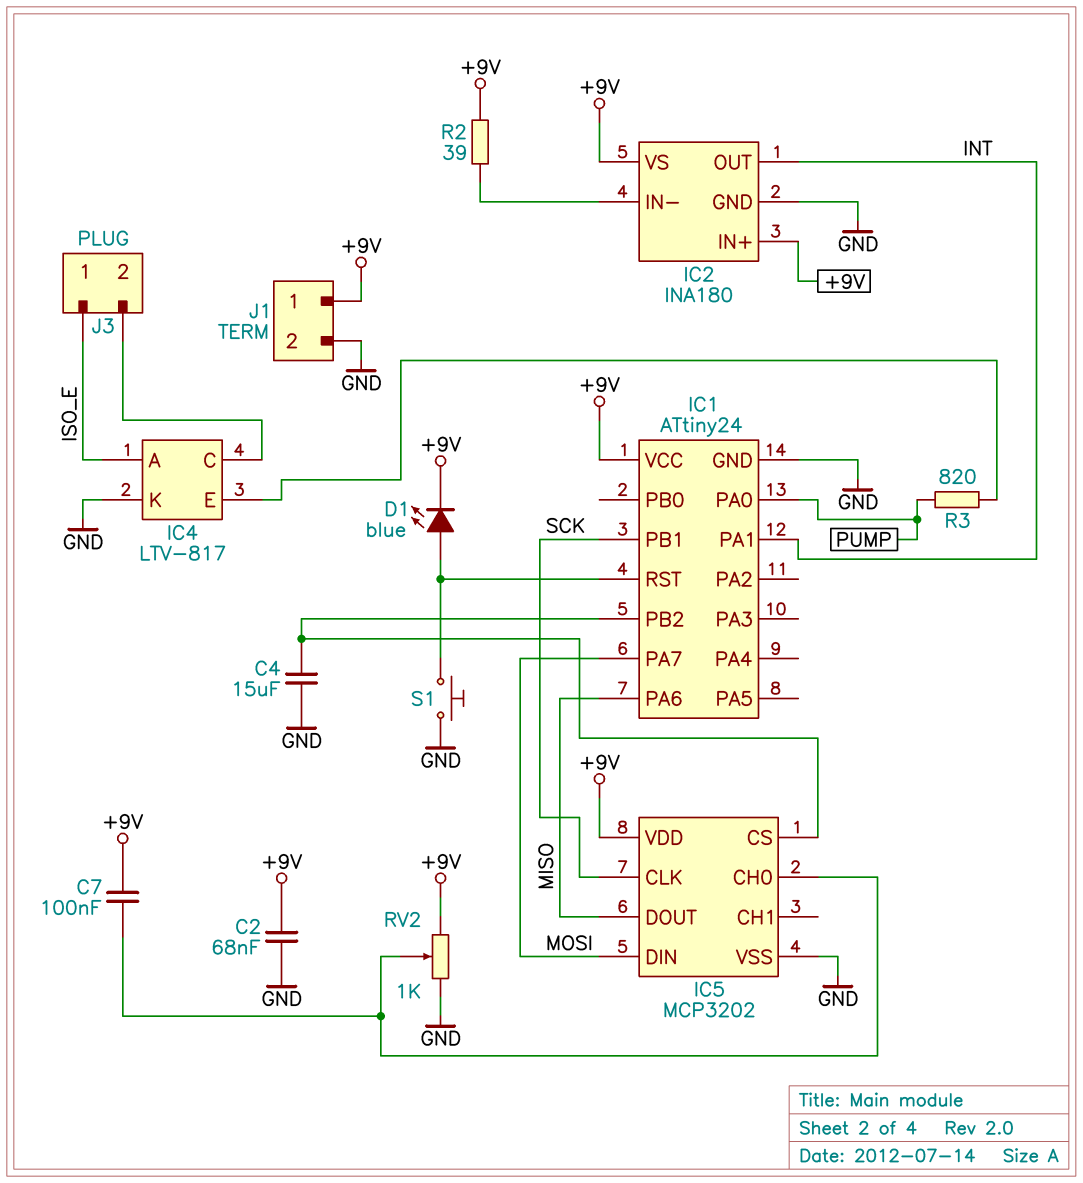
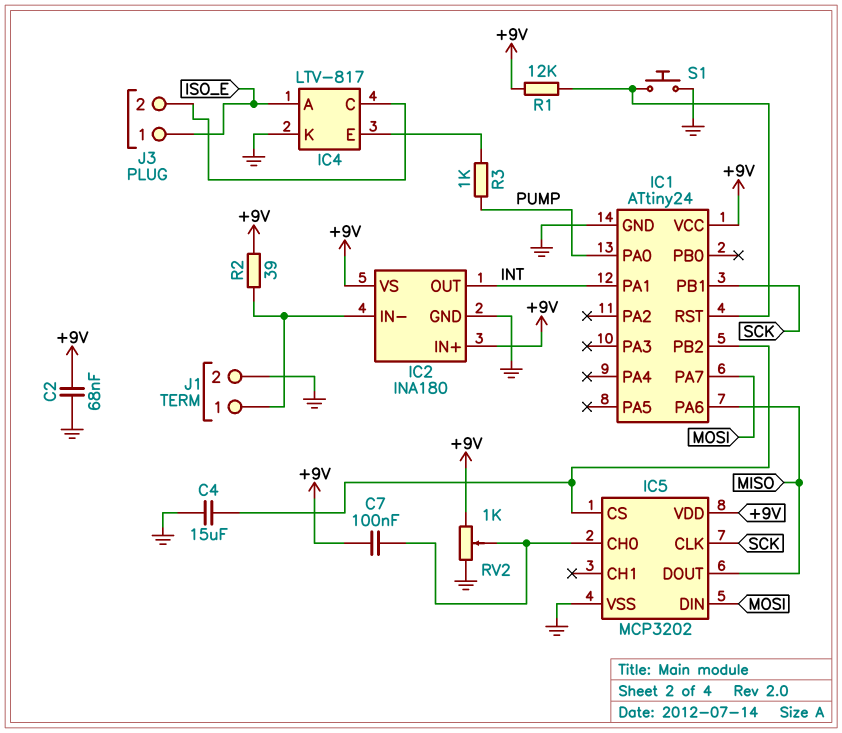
D1: LED blue (A IC1/RST, K +9V) -> none
J1 pin 1: +9V -> IC2/IN-
R1: none -> 12k (+9V, IC1/RST)
R3: 820 (IC4/E, PUMP) -> 1k (IC4/E, PUMP)

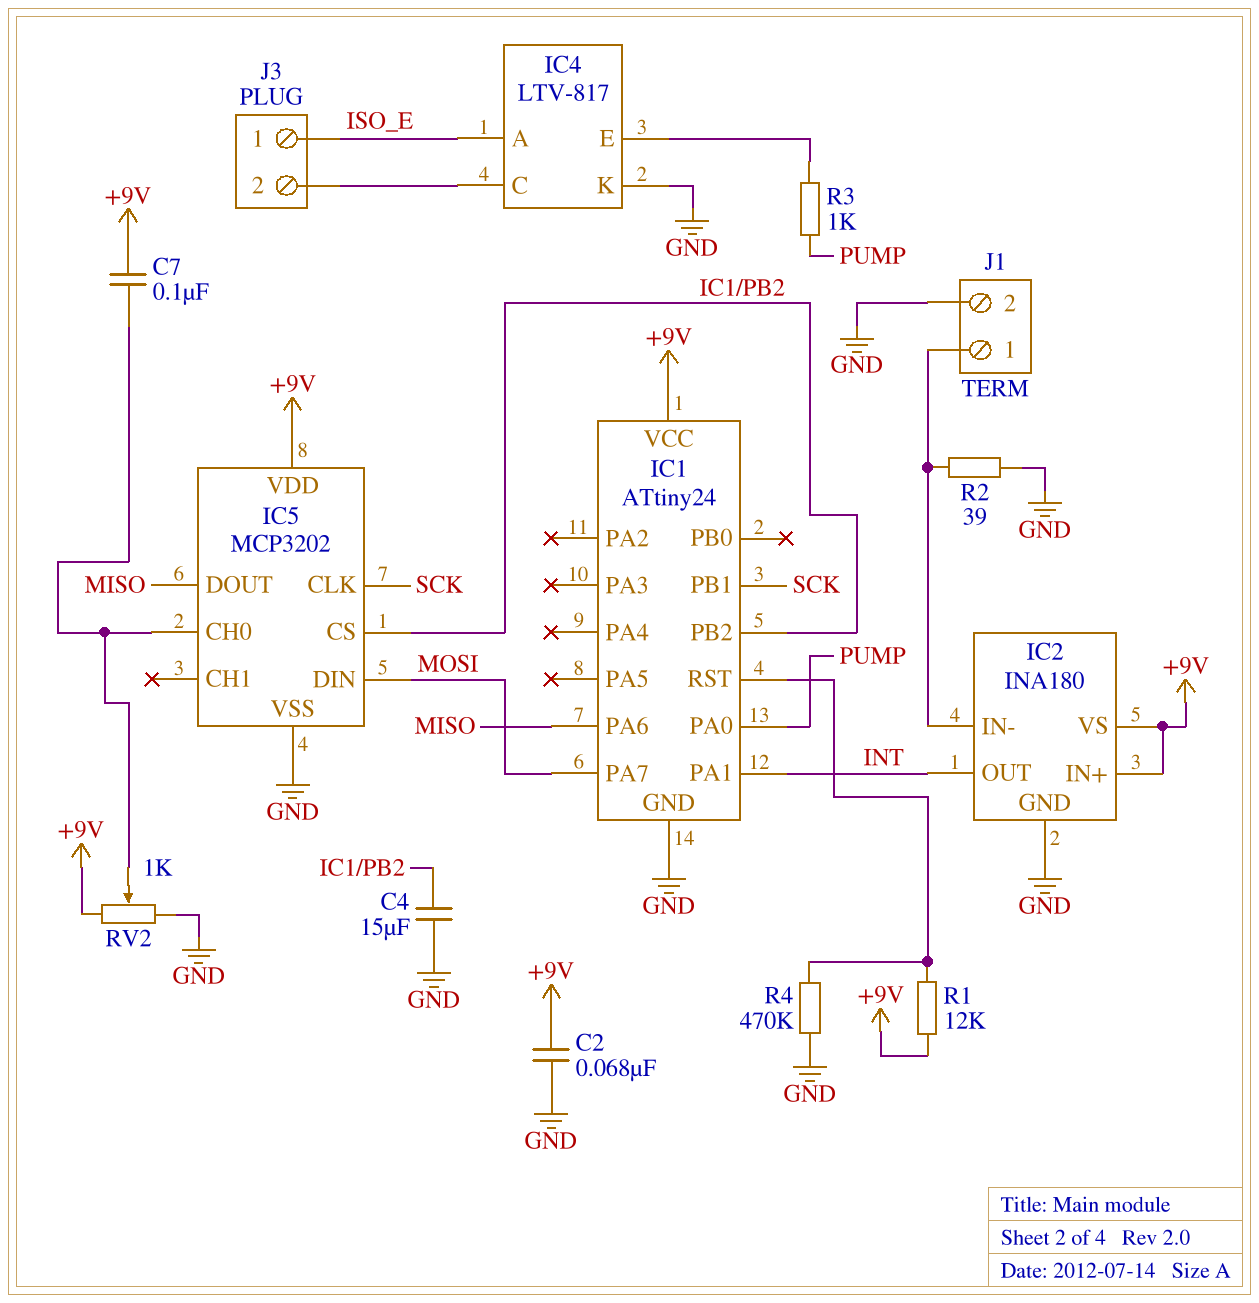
R2: 39 (+9V, IC2/IN-) -> 39 (GND, IC2/IN-)
R4: none -> 470k (GND, IC1/RST)
S1: button (GND, IC1/RST) -> none

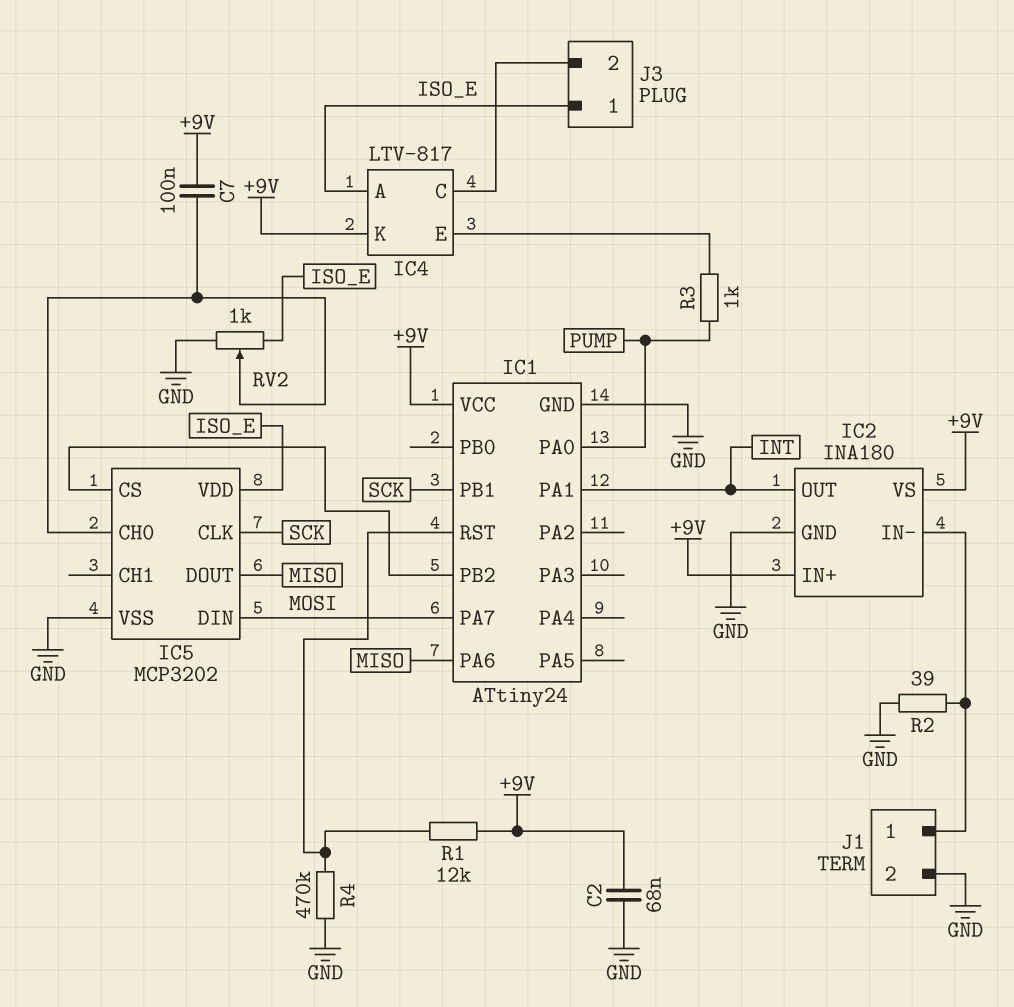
C4: 15uF (GND, IC1/PB2) -> none
IC4 pin K: GND -> +9V
IC5 pin VDD: +9V -> ISO_E
RV2: 1k (+9V, GND, wiper IC5/CH0) -> 1k (GND, ISO_E, wiper IC5/CH0)

